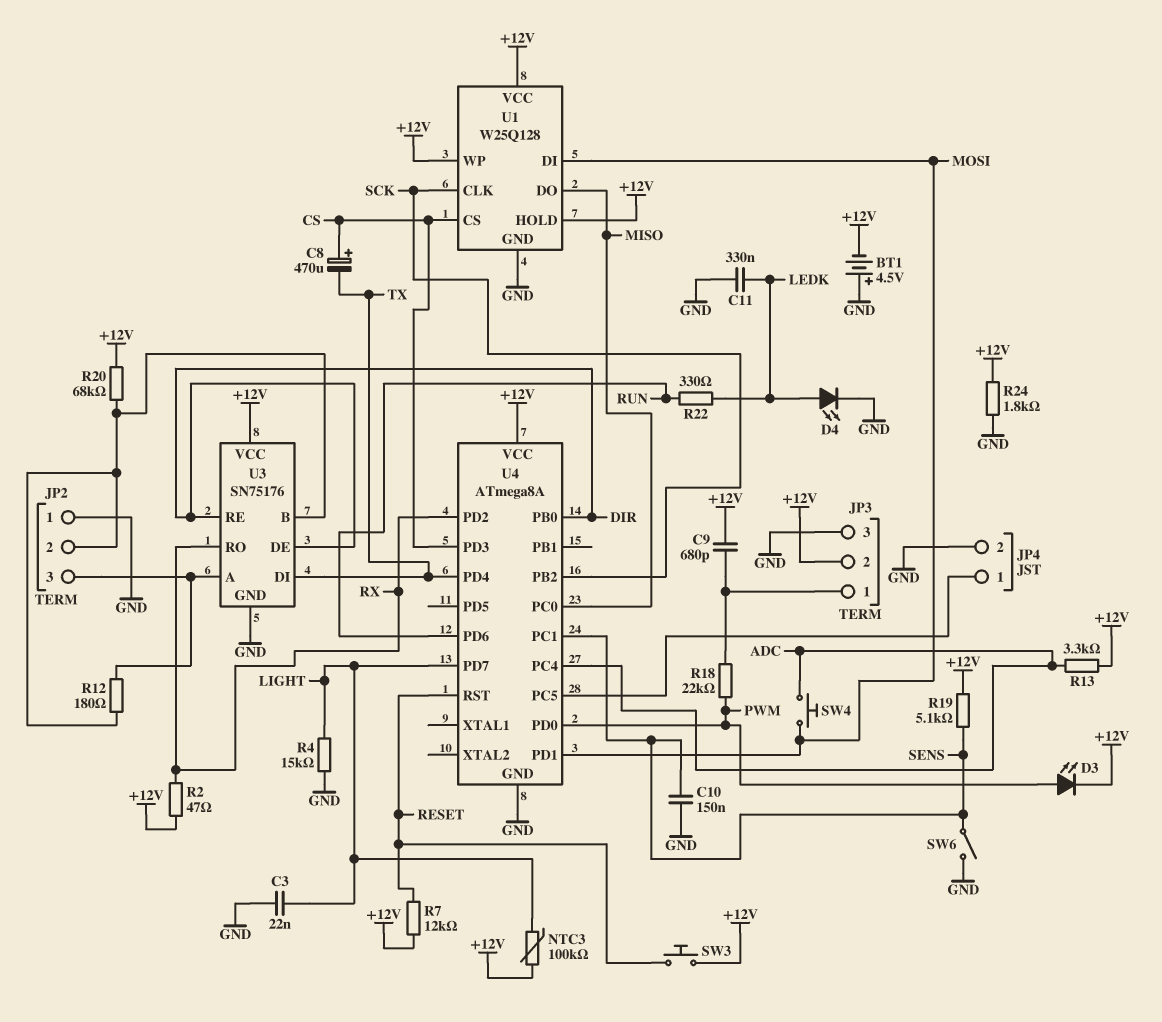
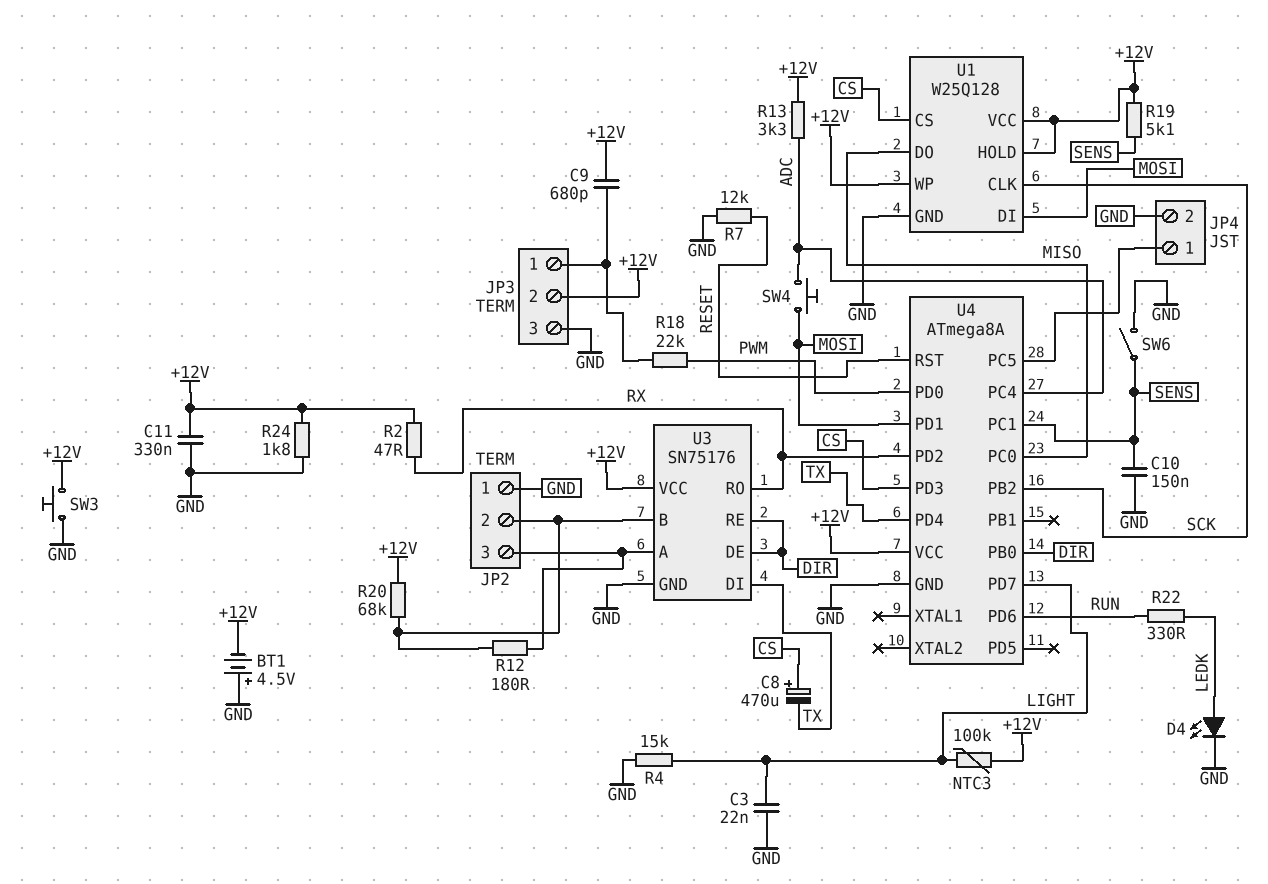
C11: 330nF (GND, LEDK) -> 330nF (+12V, GND)
D3: LED (A PWM, K +12V) -> none
R7: 12k (+12V, RESET) -> 12k (GND, RESET)
SW3: button (+12V, RESET) -> button (+12V, GND)

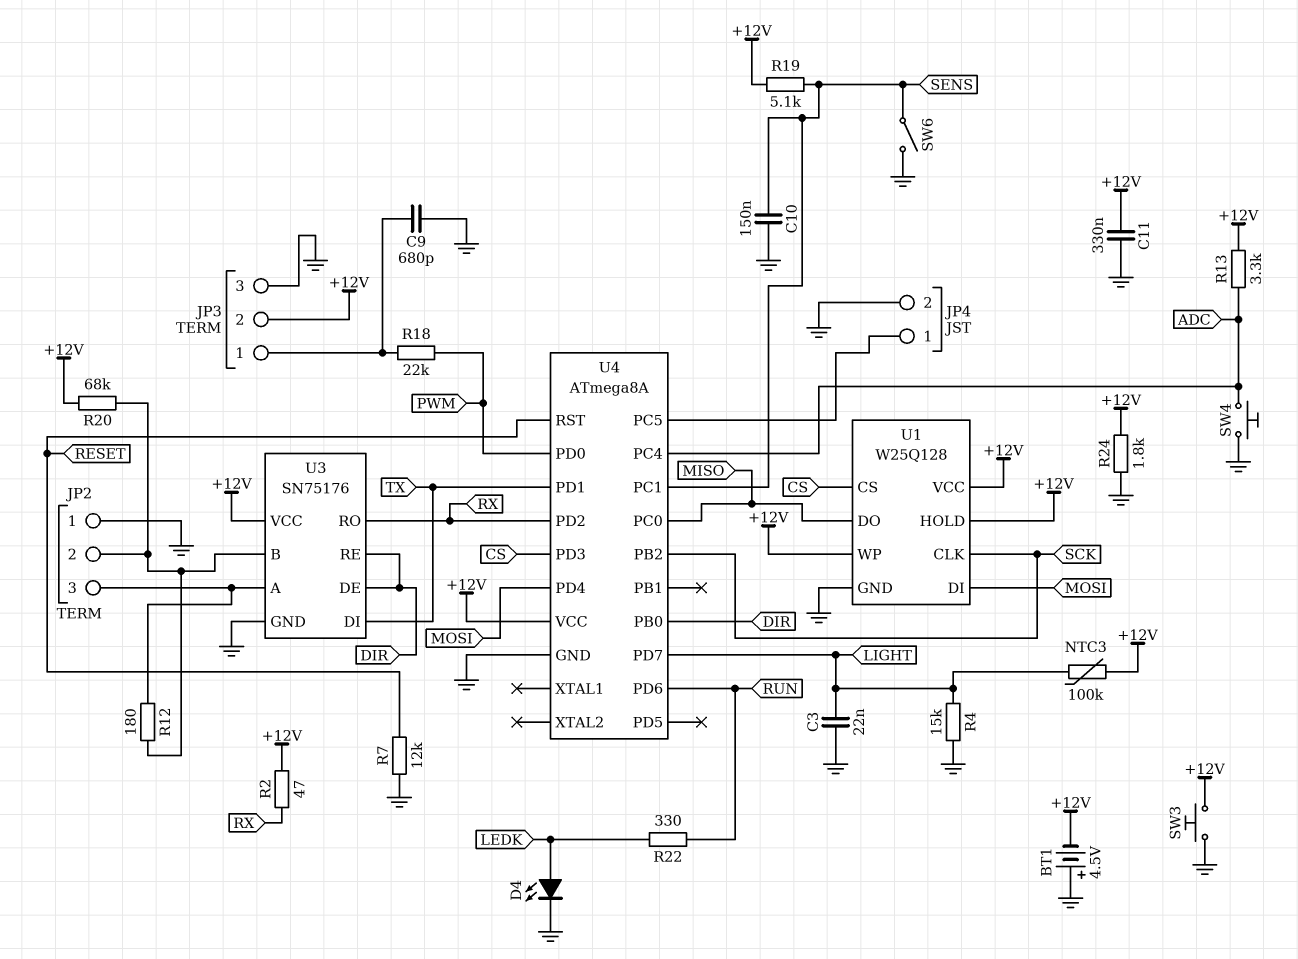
C8: 470uF (plus CS, minus TX) -> none
C9: 680pF (+12V, JP3/1) -> 680pF (GND, JP3/1)
SW4: button (ADC, MOSI) -> button (ADC, GND)
U4 pin PD1: MOSI -> TX
U4 pin PD4: TX -> MOSI

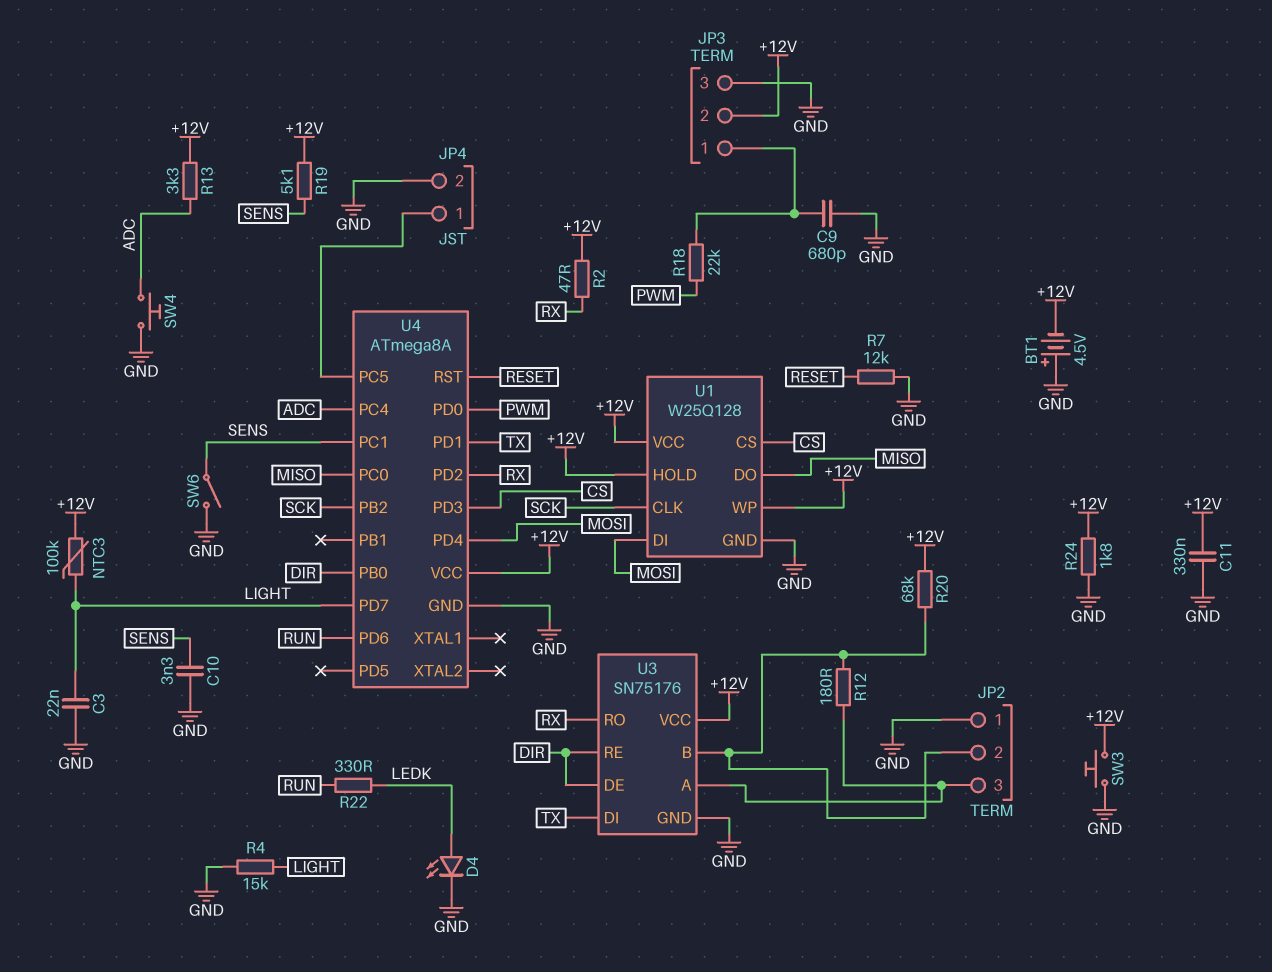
C10: 150nF (GND, SENS) -> 3.3nF (GND, SENS)

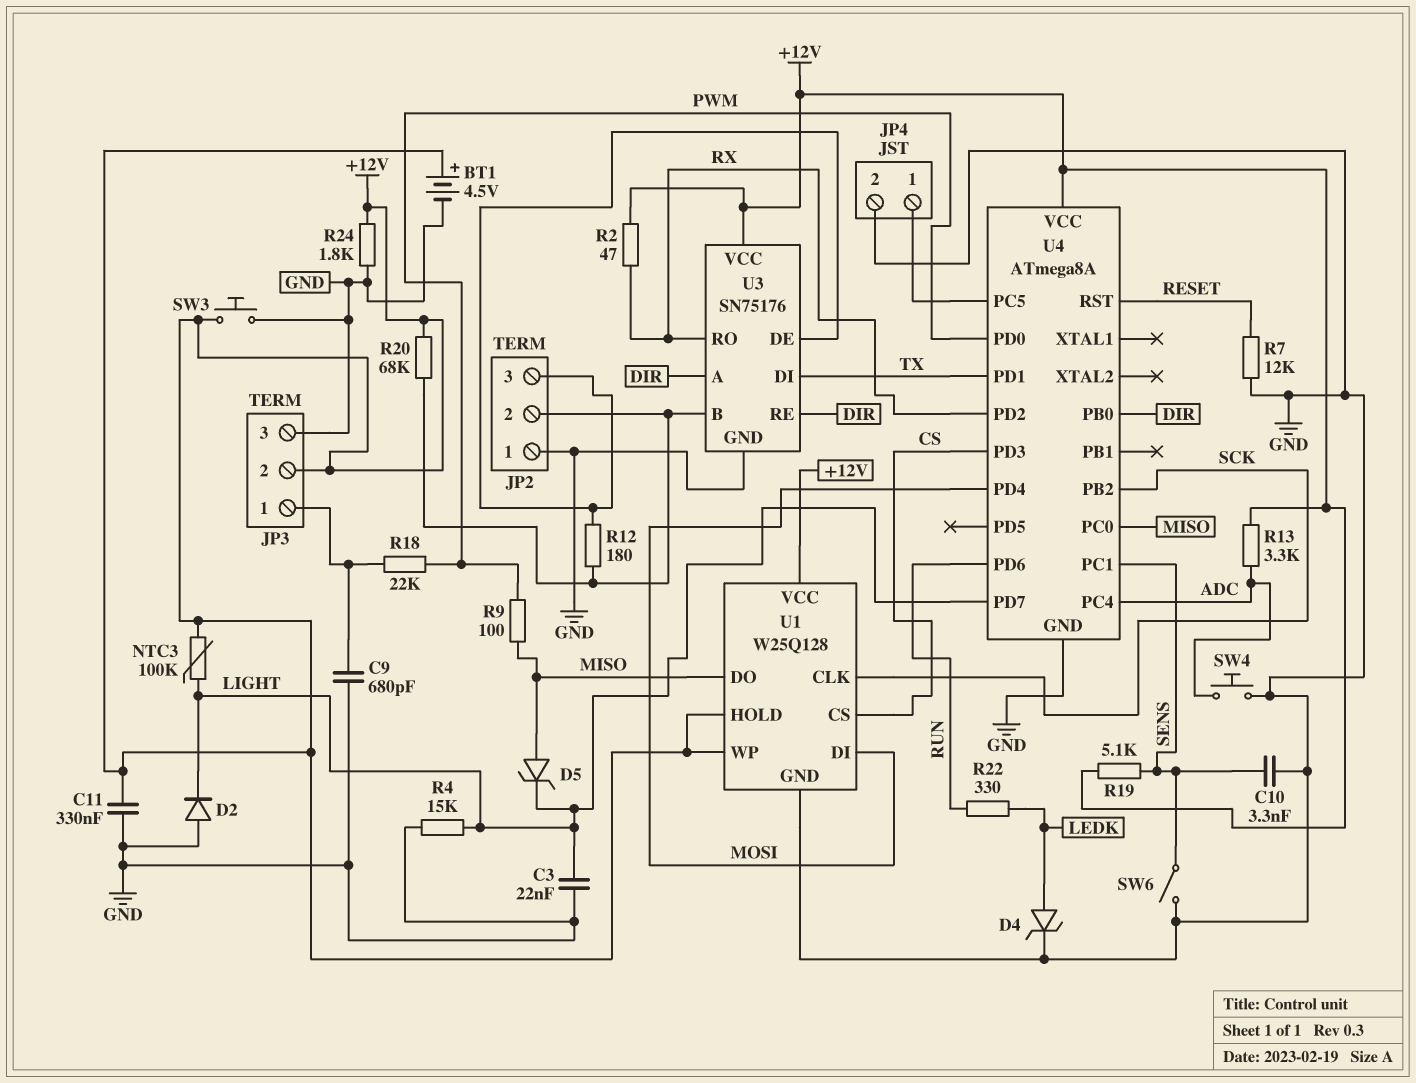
BT1: 4.5V (plus GND, minus +12V) -> 4.5V (plus +12V, minus GND)
D2: none -> diode (A GND, K LIGHT)
D4: LED (A LEDK, K GND) -> zener (A LEDK, K GND)
D5: none -> zener (A MISO, K LIGHT)
R9: none -> 100 (MISO, PWM)
U3 pin A: JP2/3 -> DIR
U3 pin DE: DIR -> JP2/3

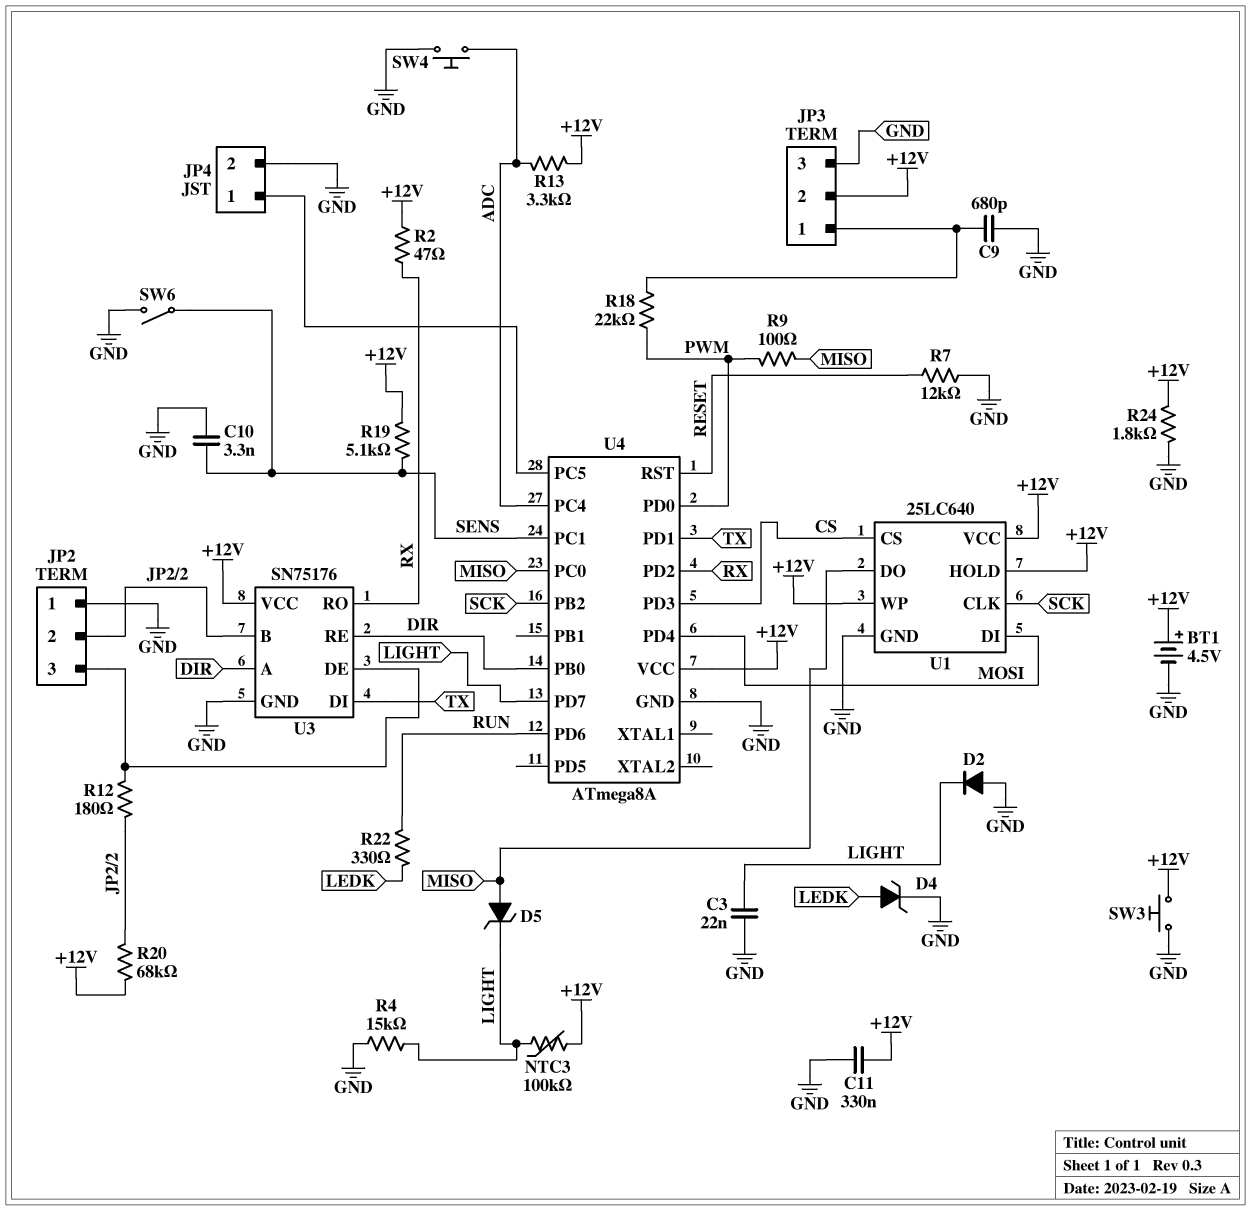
U1: W25Q128 -> 25LC640

